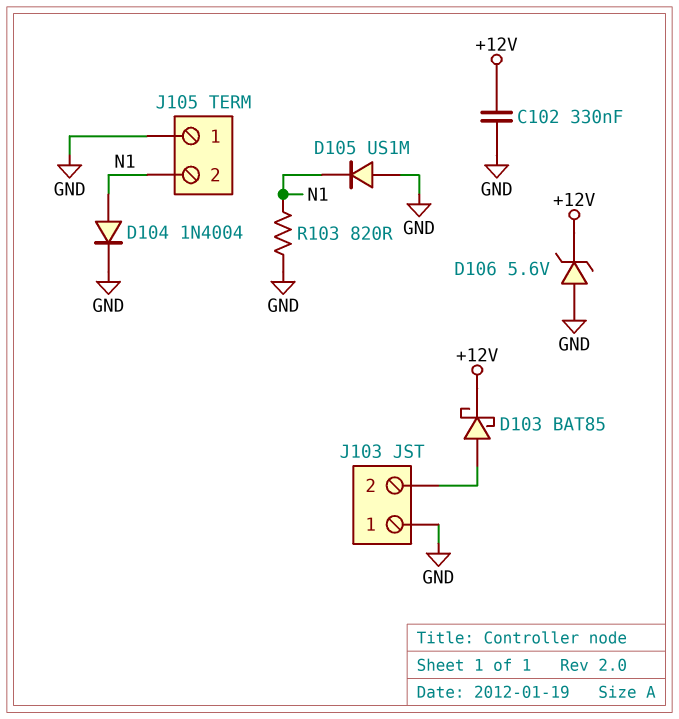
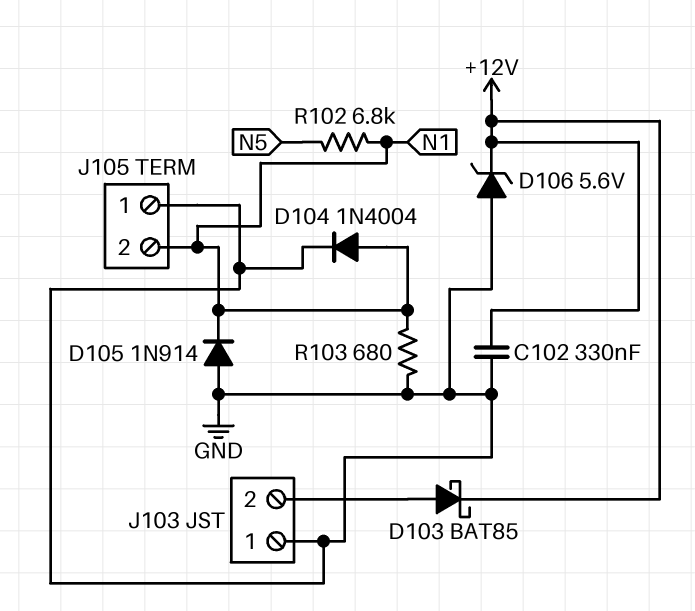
D105: diode US1M (A GND, K N1) -> diode 1N914 (A GND, K N1)
R102: none -> 6.8k (N1, N5)
R103: 820 (GND, N1) -> 680 (GND, N1)

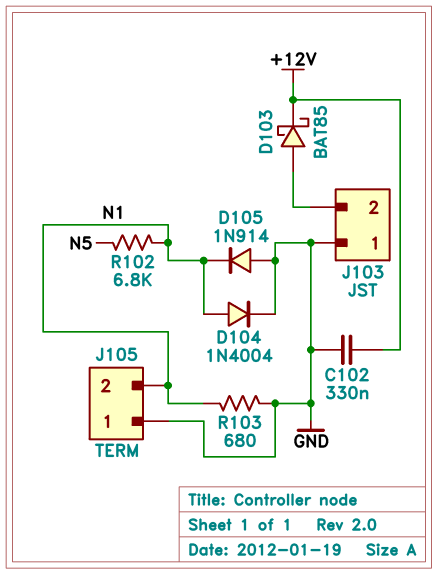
D106: zener 5.6V (A GND, K +12V) -> none

